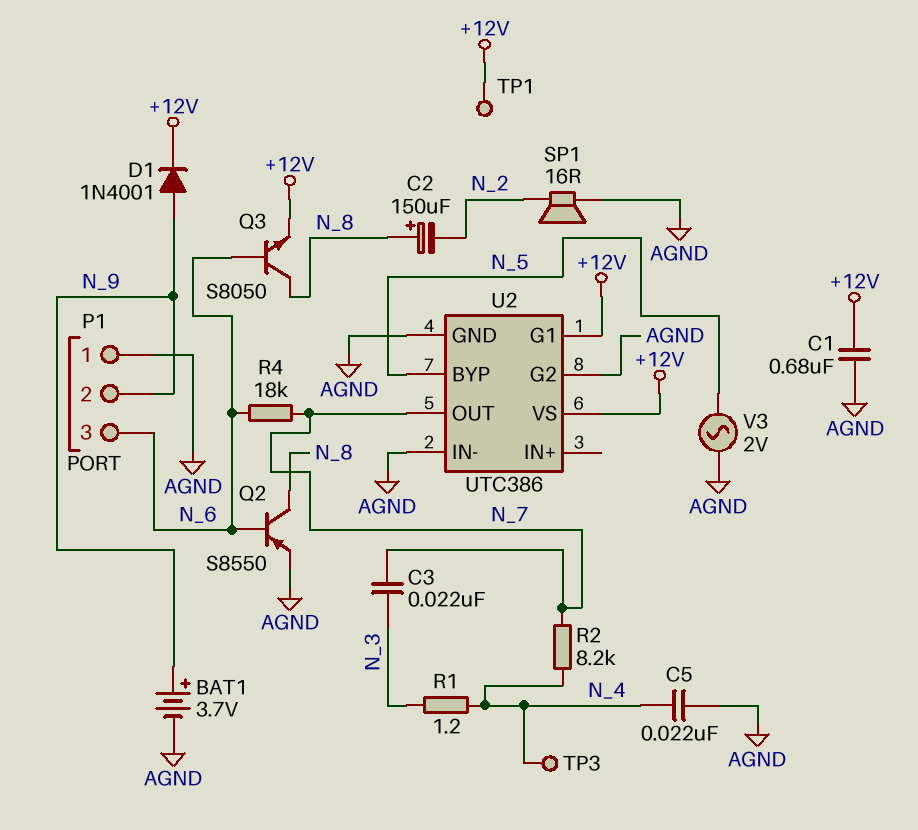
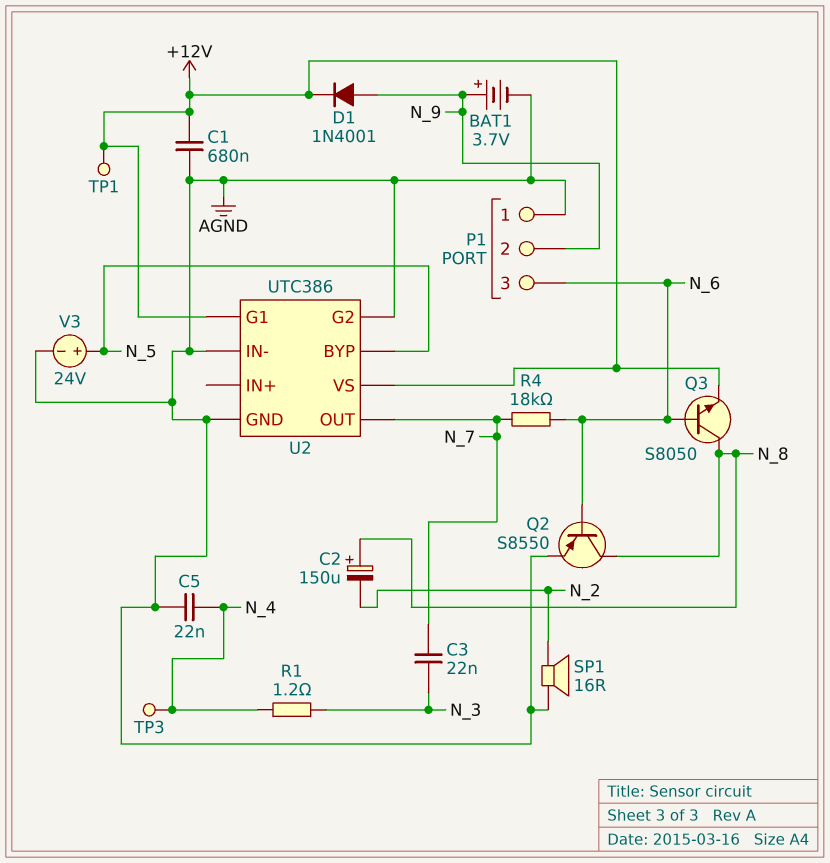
R2: 8.2k (N_4, N_7) -> none
V3: AC 2V (AGND, N_5) -> 24V (plus N_5, minus AGND)

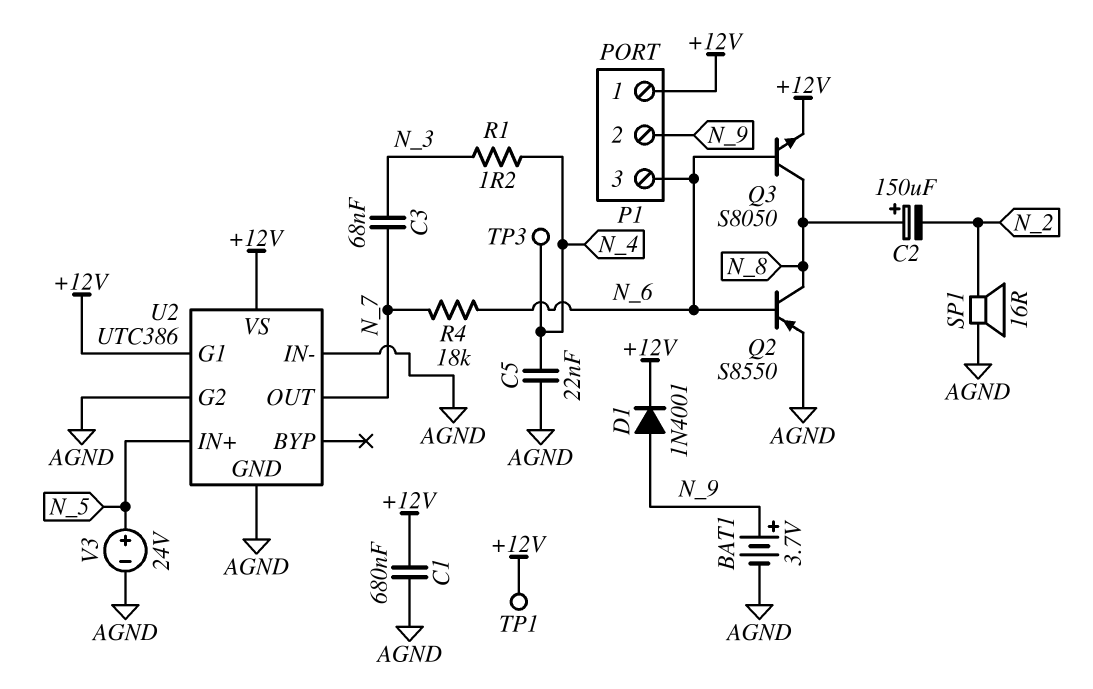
C3: 22nF (N_3, N_7) -> 68nF (N_3, N_7)
P1 pin 1: AGND -> +12V
U2 pin BYP: N_5 -> none
U2 pin IN+: none -> N_5

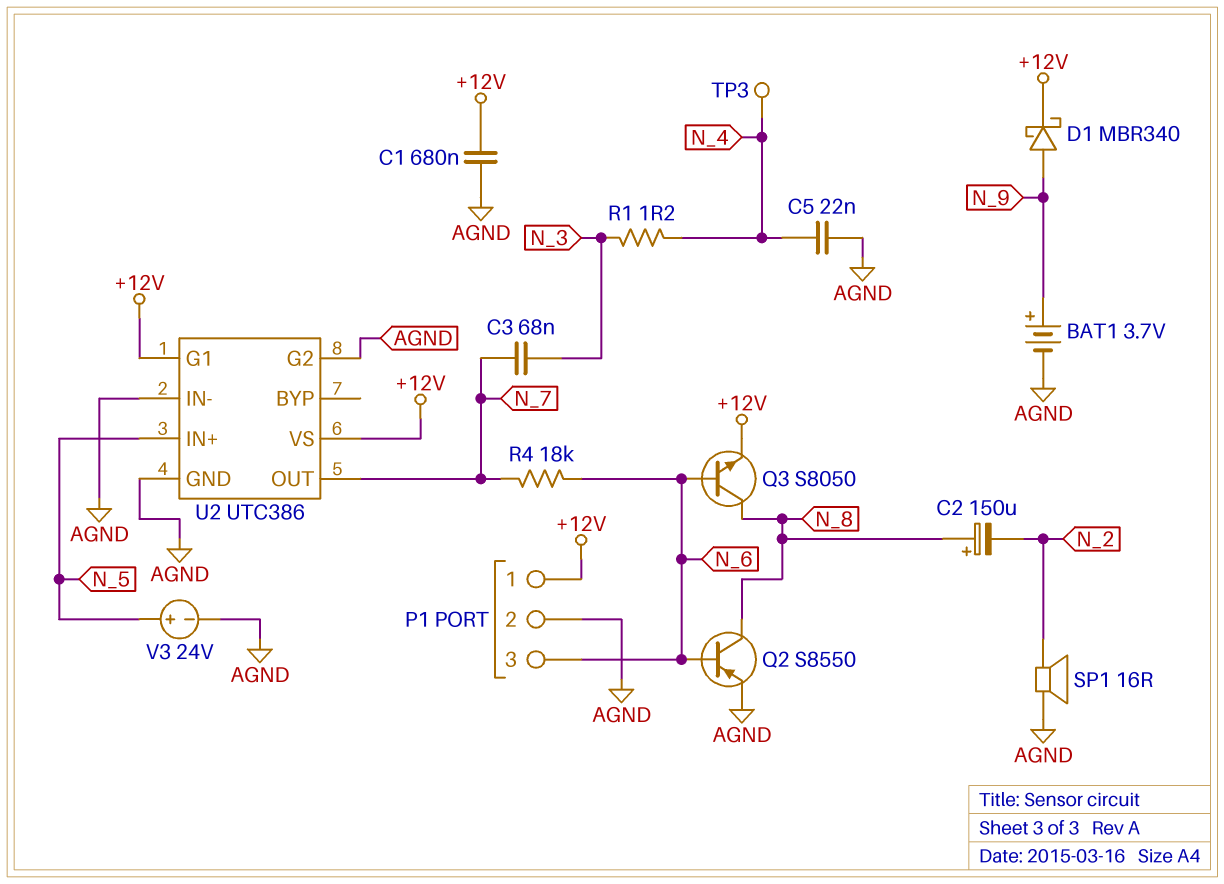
D1: diode 1N4001 (A N_9, K +12V) -> schottky MBR340 (A N_9, K +12V)
P1 pin 2: N_9 -> AGND
TP1: test point (+12V) -> none

